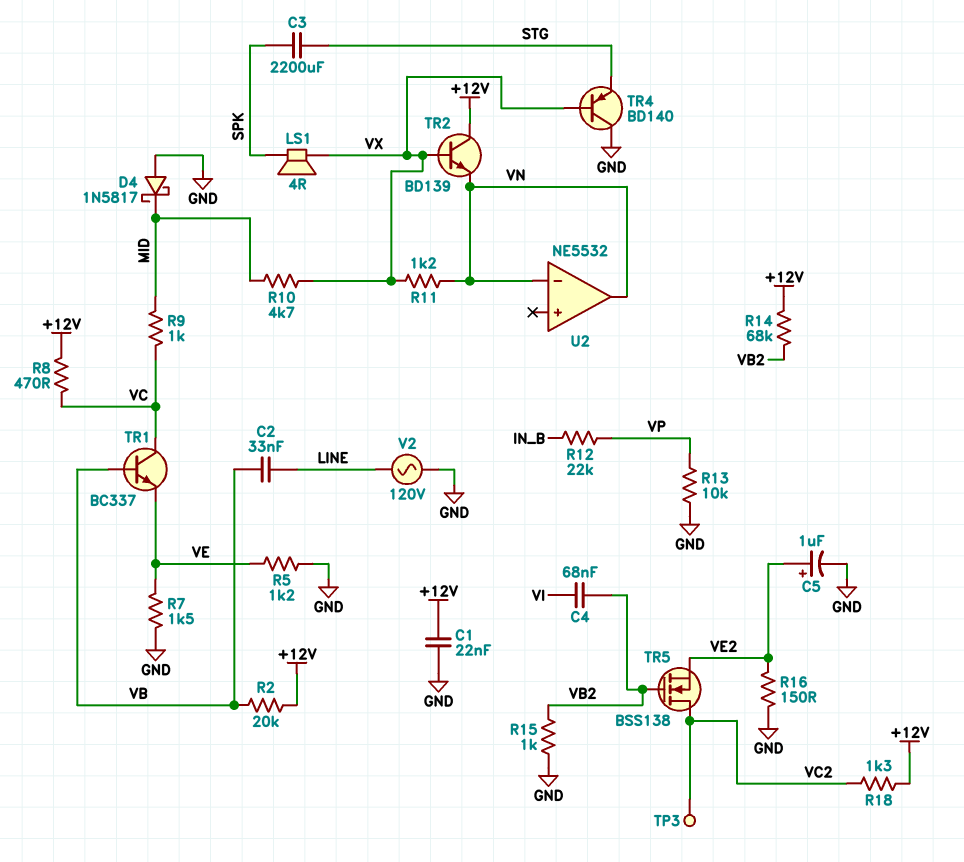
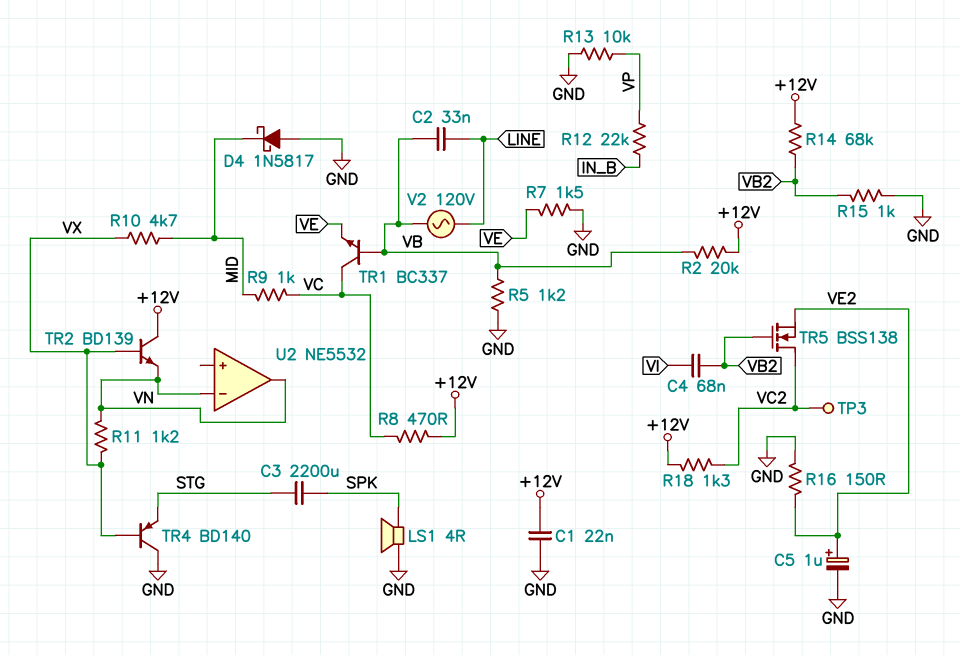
LS1: speaker 4R (SPK, VX) -> speaker 4R (GND, SPK)
R5: 1.2k (GND, VE) -> 1.2k (GND, VB)
V2: AC 120V (GND, LINE) -> AC 120V (LINE, VB)

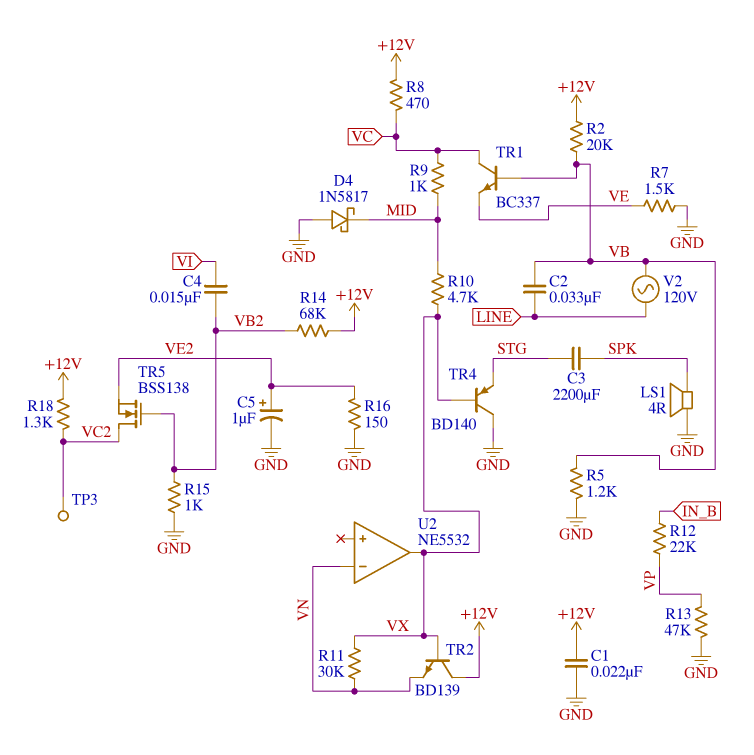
C4: 68nF (VB2, VI) -> 15nF (VB2, VI)
R11: 1.2k (VN, VX) -> 30k (VN, VX)
R13: 10k (GND, VP) -> 47k (GND, VP)
U2 pin out: VN -> VX

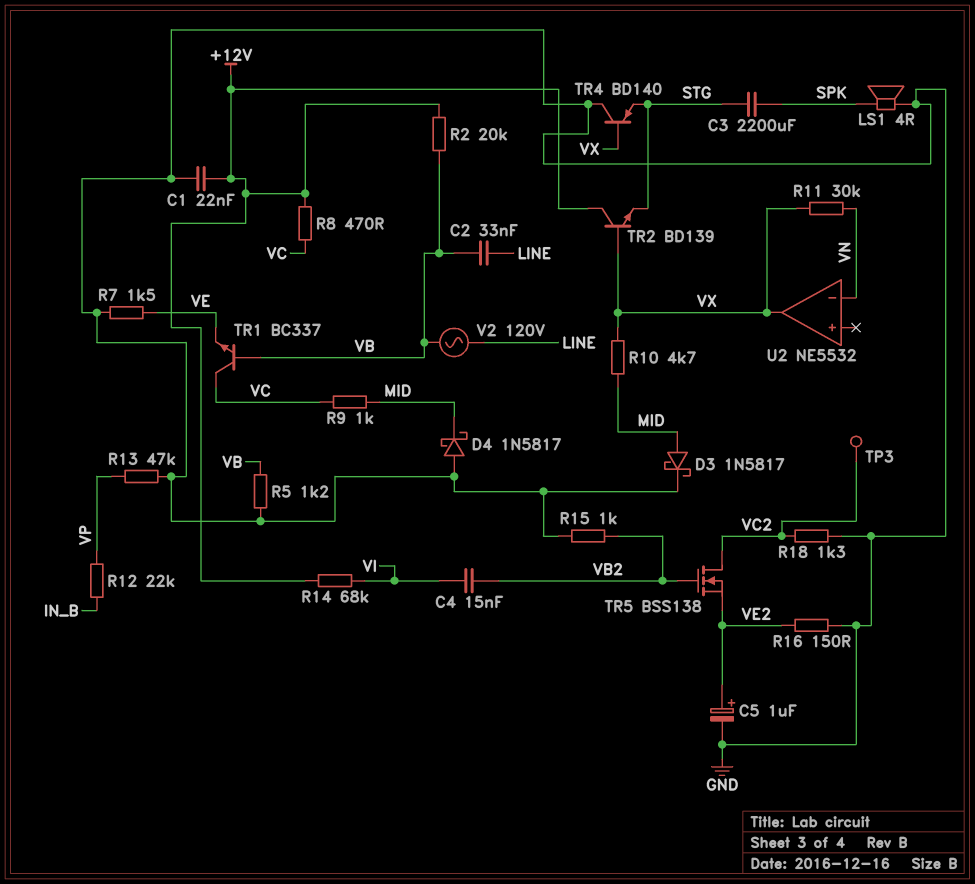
D3: none -> schottky 1N5817 (A MID, K GND)
R14: 68k (+12V, VB2) -> 68k (+12V, VI)
R18: 1.3k (+12V, VC2) -> 1.3k (GND, VC2)
TR2: NPN BD139 (B VX, C +12V, E VN) -> NPN BD139 (B VX, C +12V, E STG)

